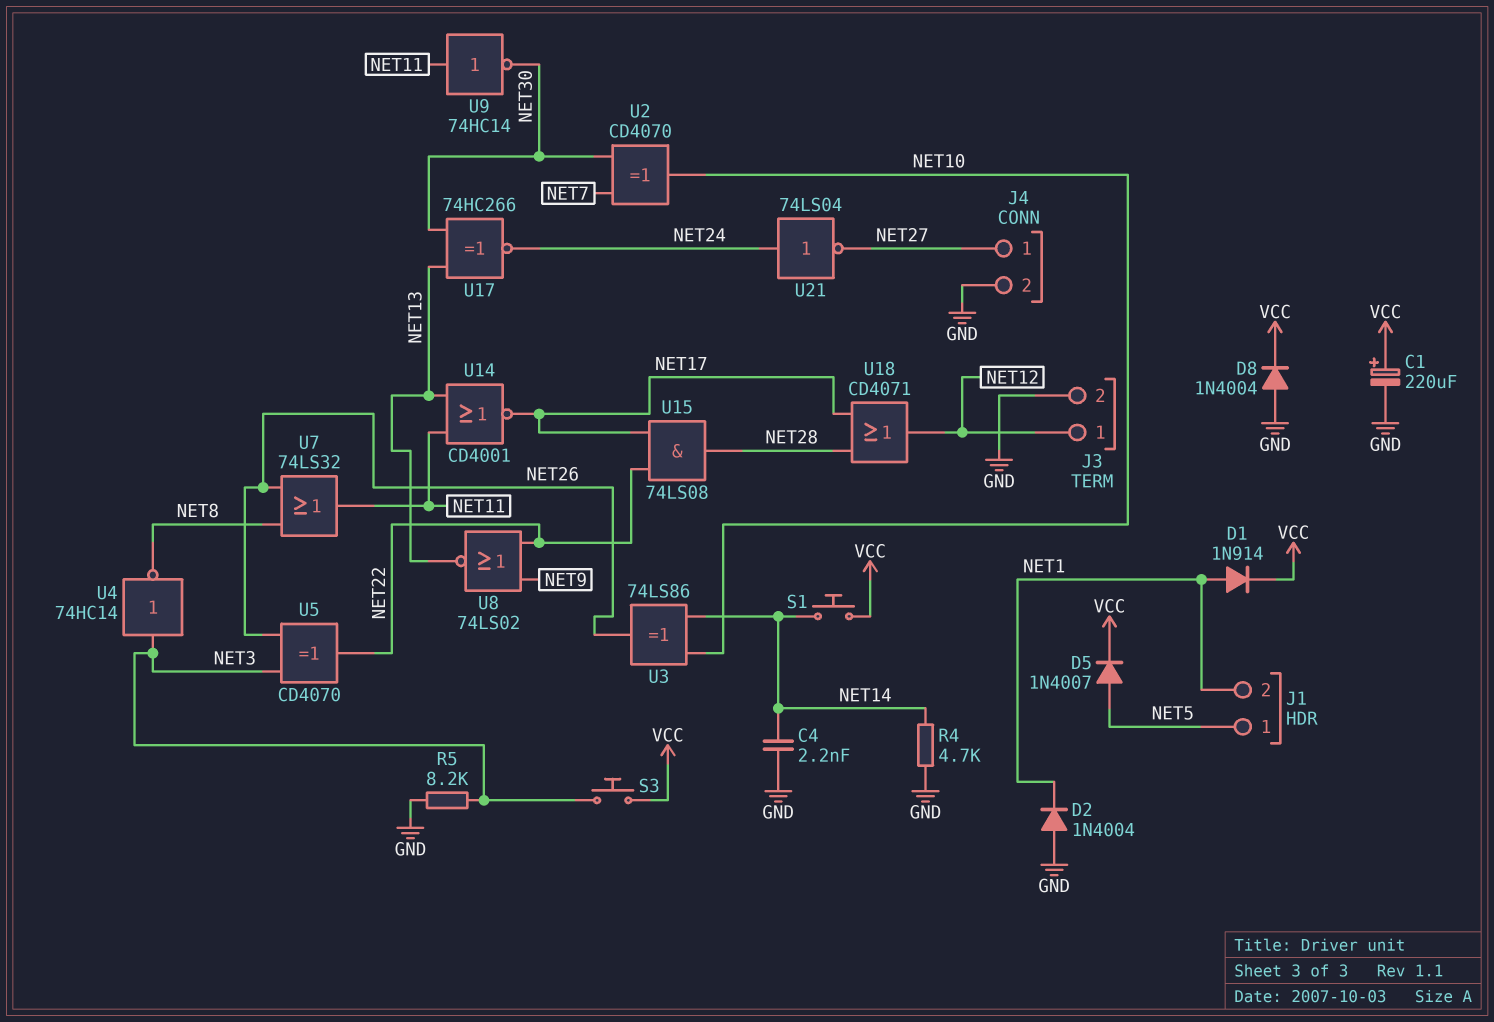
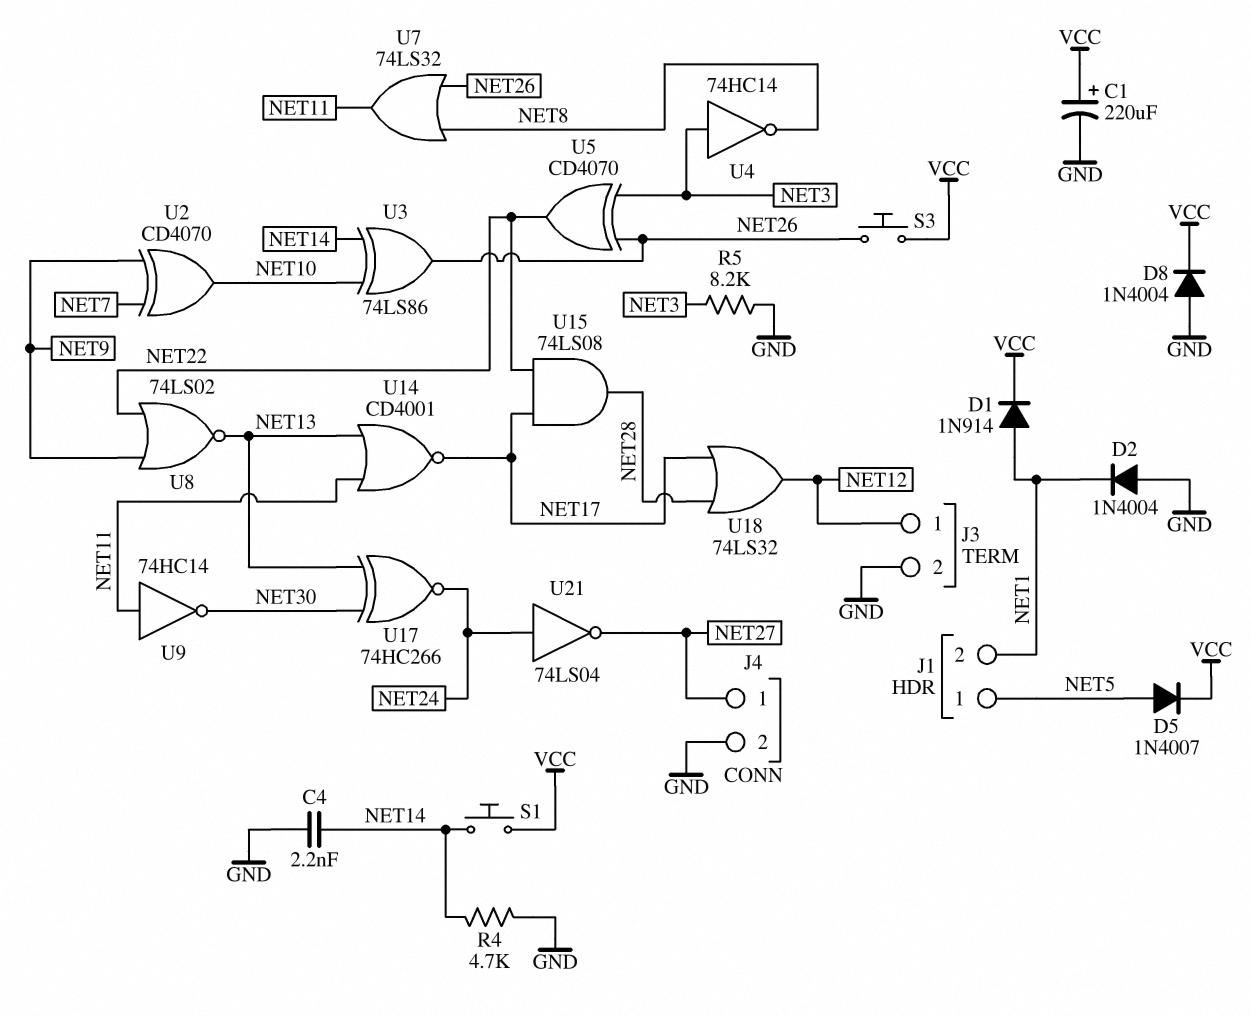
S3: button (NET3, VCC) -> button (NET26, VCC)
U2: XOR CD4070 (in NET7, in NET30, out NET10) -> XOR CD4070 (in NET7, in NET9, out NET10)
U18: OR CD4071 (in NET17, in NET28, out NET12) -> OR 74LS32 (in NET17, in NET28, out NET12)

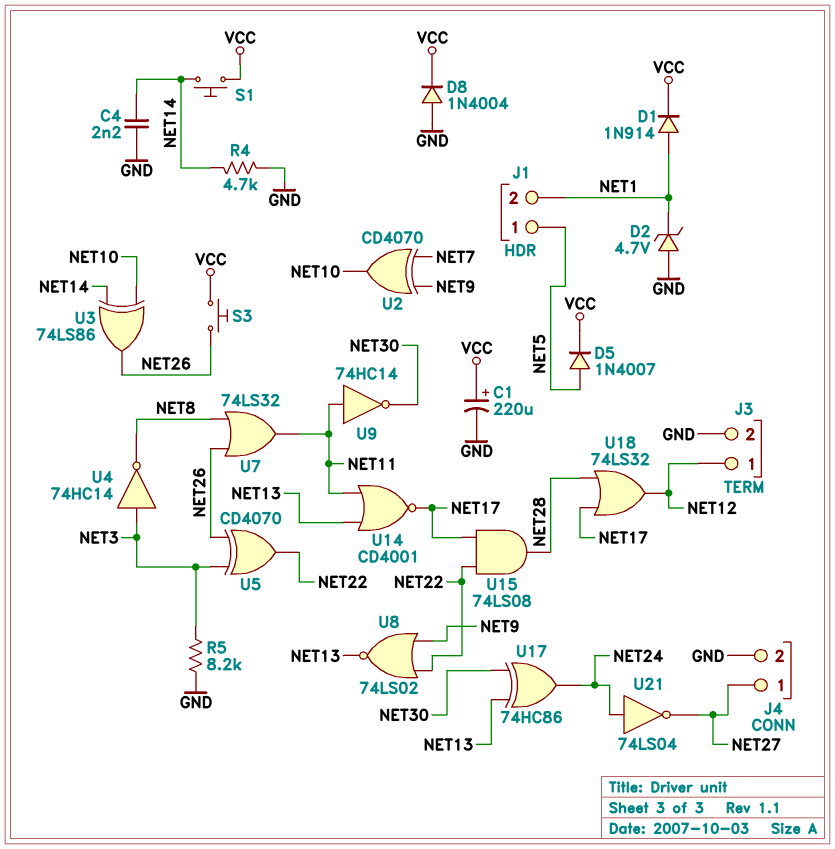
D2: diode 1N4004 (A GND, K NET1) -> zener 4.7V (A GND, K NET1)
U17: XNOR 74HC266 (in NET13, in NET30, out NET24) -> XOR 74HC86 (in NET13, in NET30, out NET24)

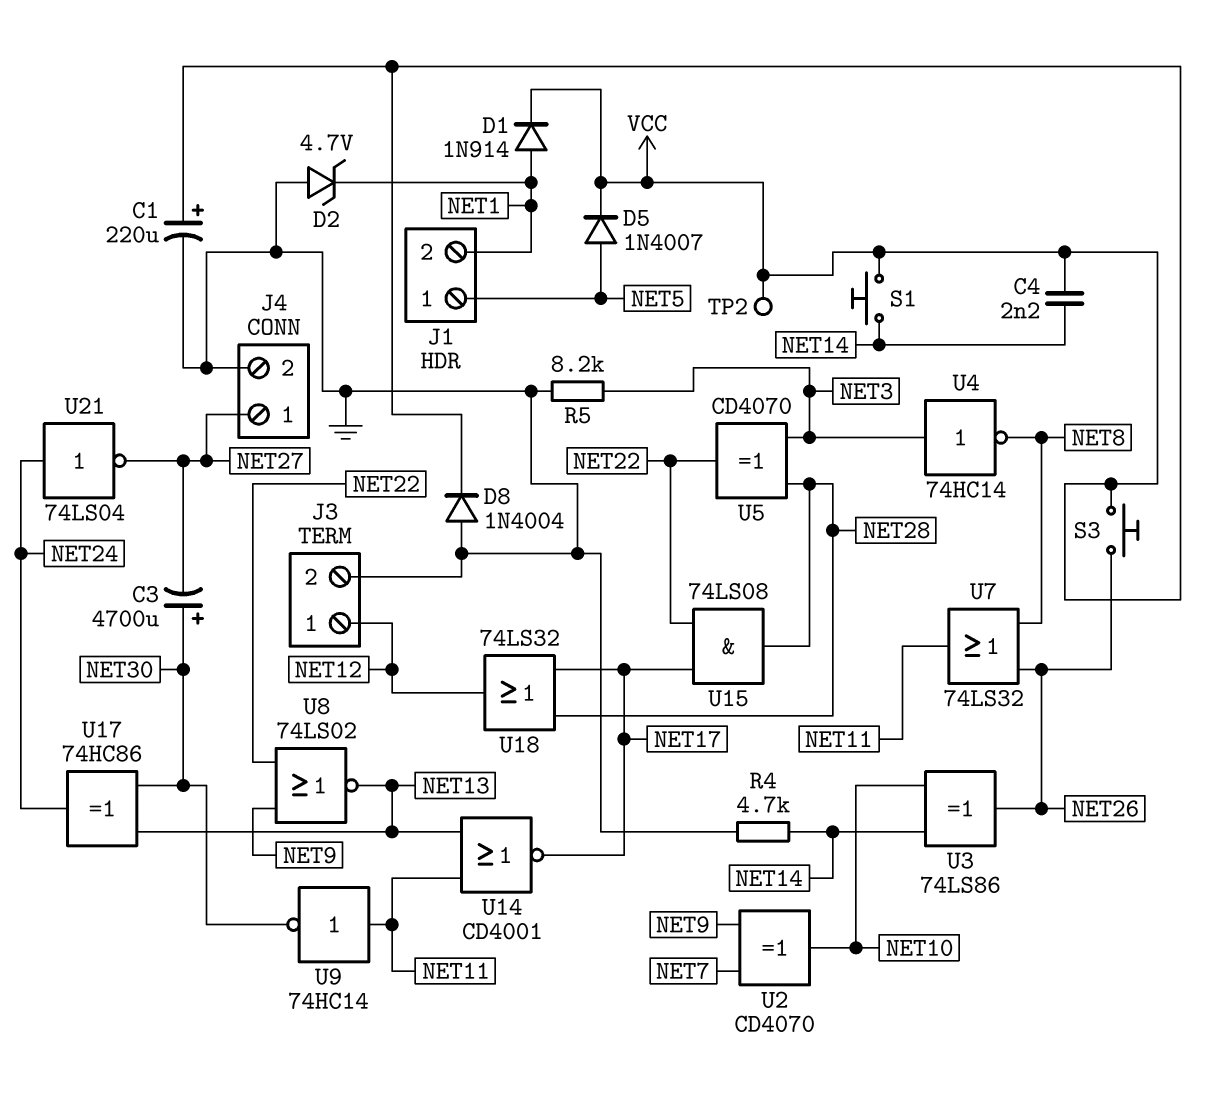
C3: none -> 4700uF (plus NET30, minus NET27)
C4: 2.2nF (GND, NET14) -> 2.2nF (NET14, VCC)
TP2: none -> test point (VCC)
U5: XOR CD4070 (in NET3, in NET26, out NET22) -> XOR CD4070 (in NET3, in NET28, out NET22)

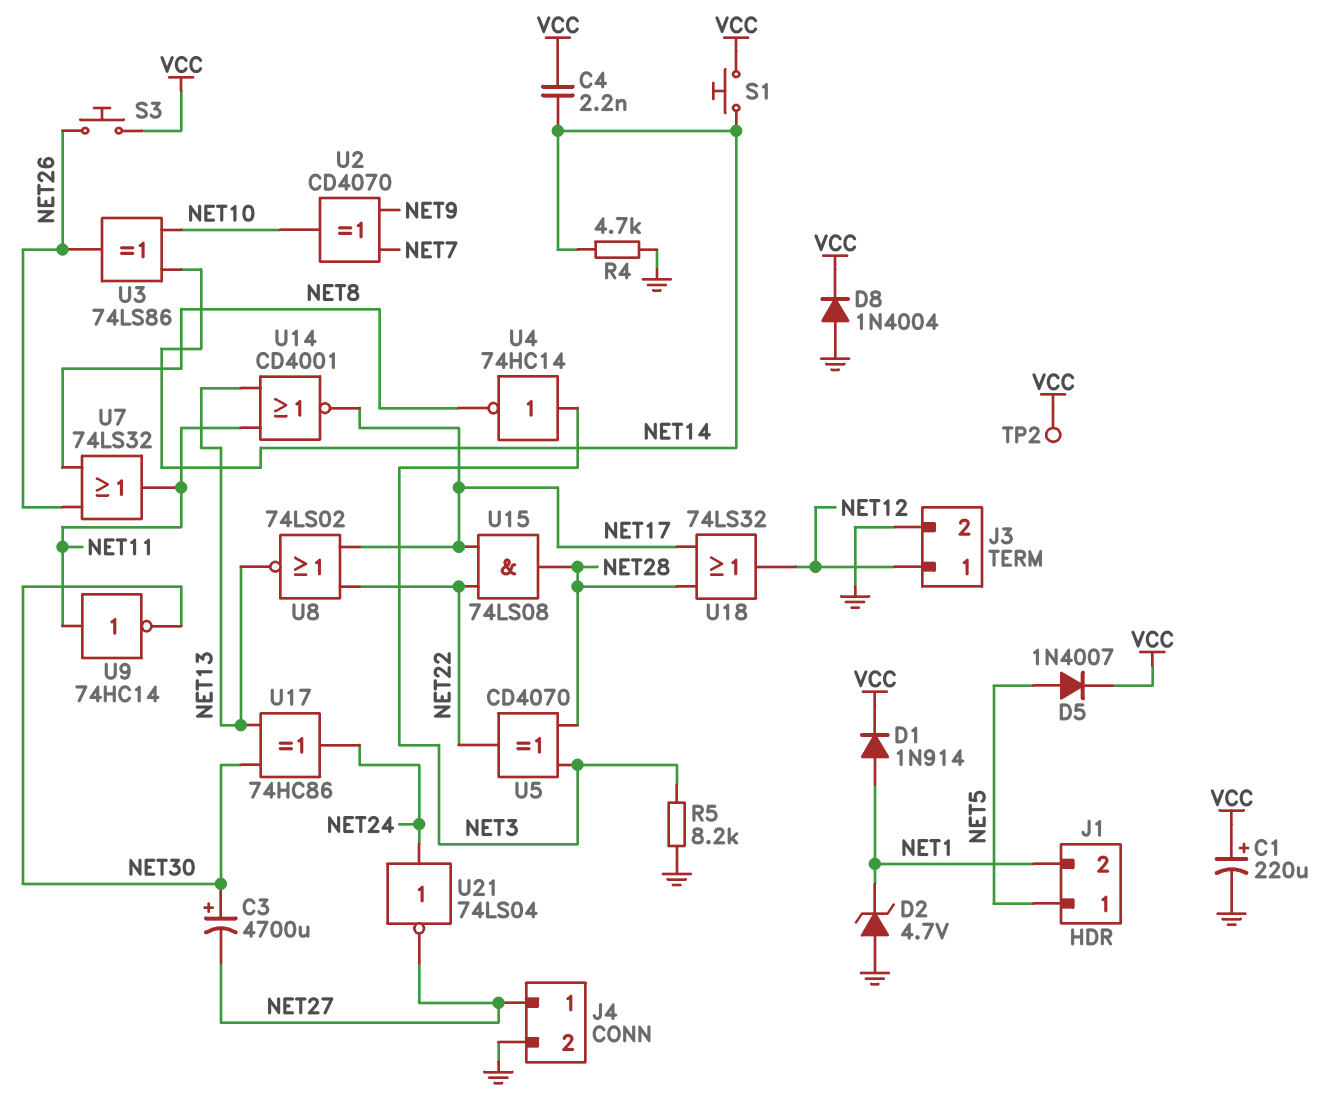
U8: NOR 74LS02 (in NET9, in NET22, out NET13) -> NOR 74LS02 (in NET17, in NET22, out NET13)

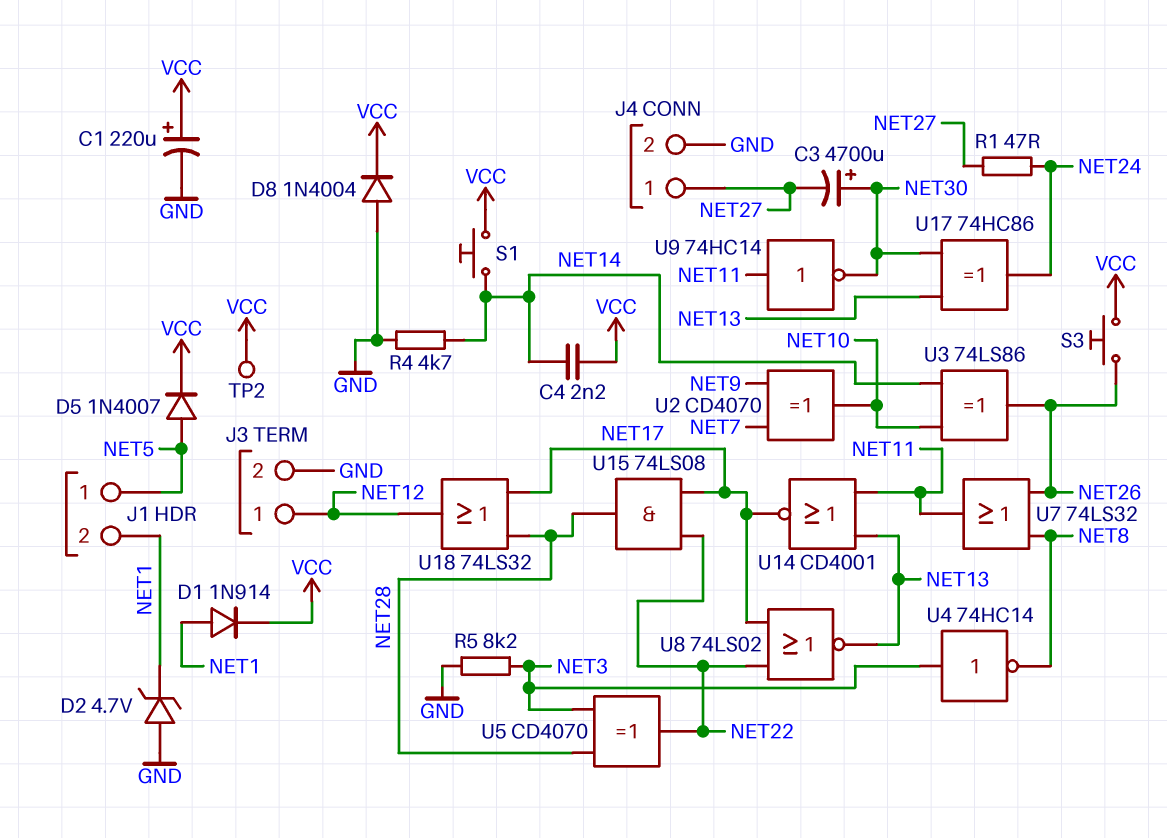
R1: none -> 47 (NET24, NET27)
U21: NOT 74LS04 (in NET24, out NET27) -> none

